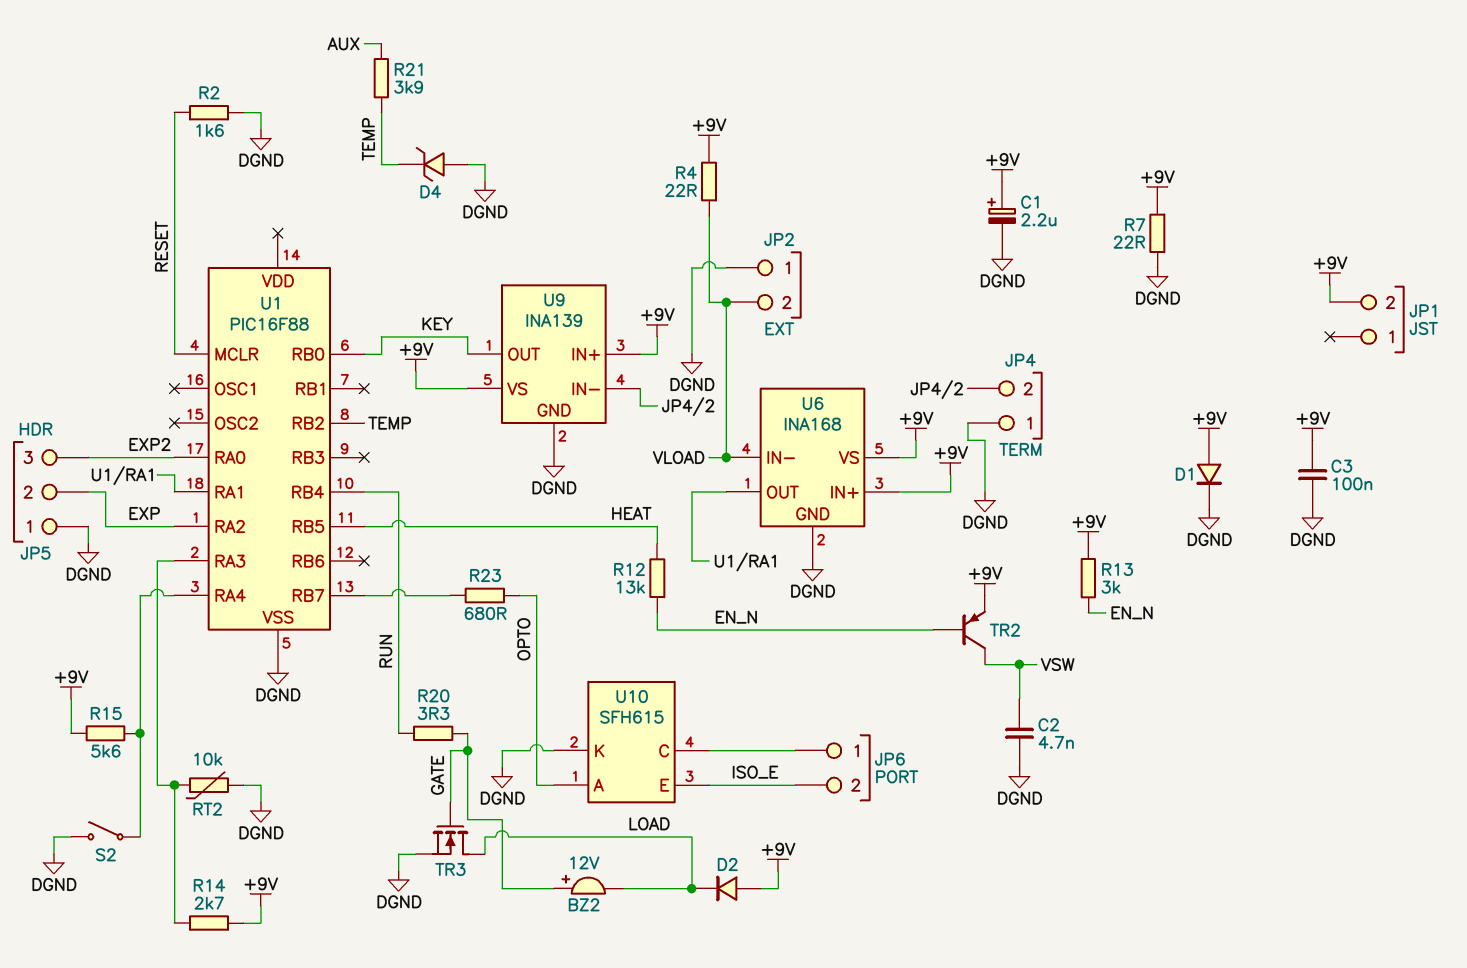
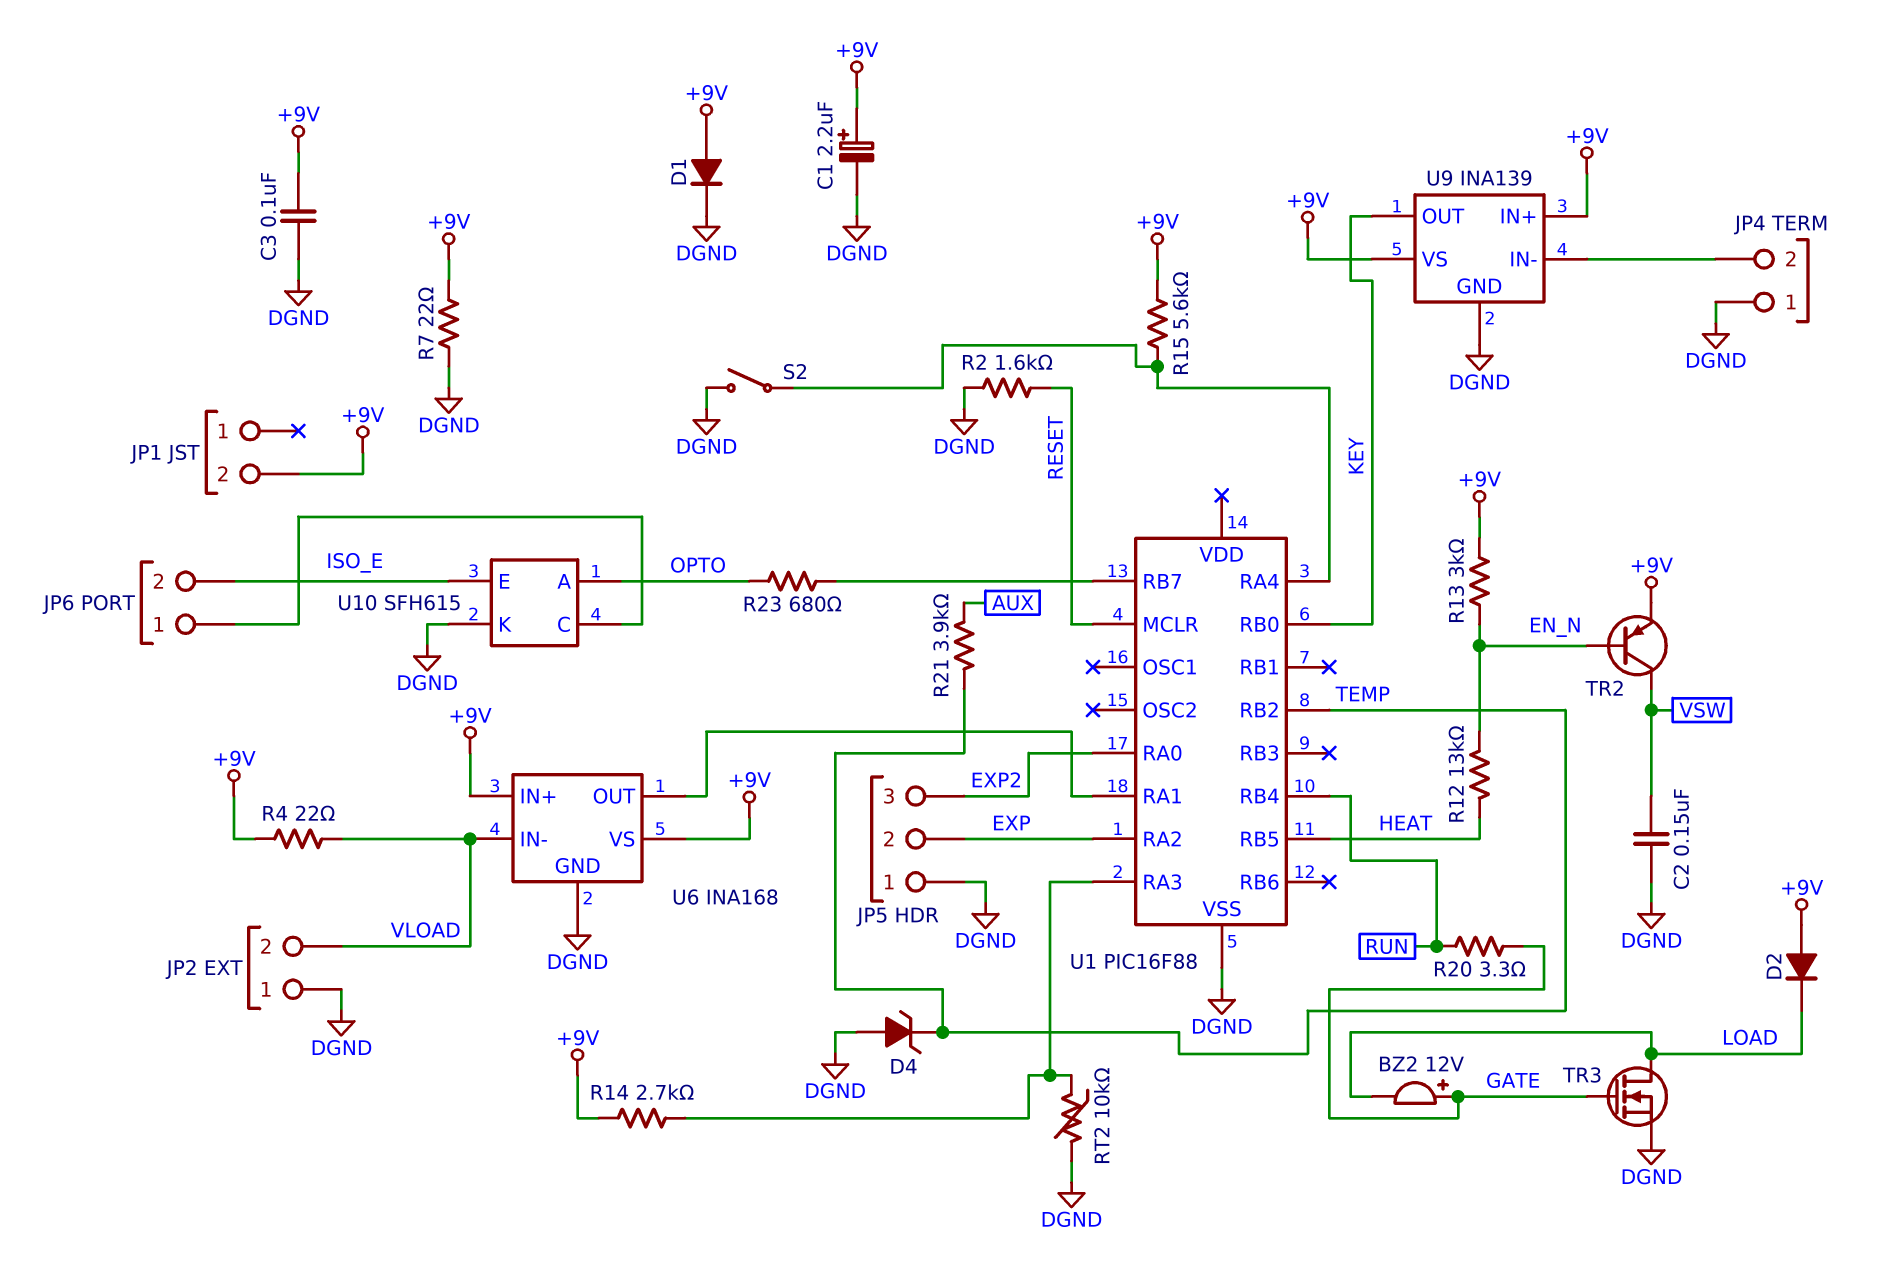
C2: 4.7nF (DGND, VSW) -> 150nF (DGND, VSW)

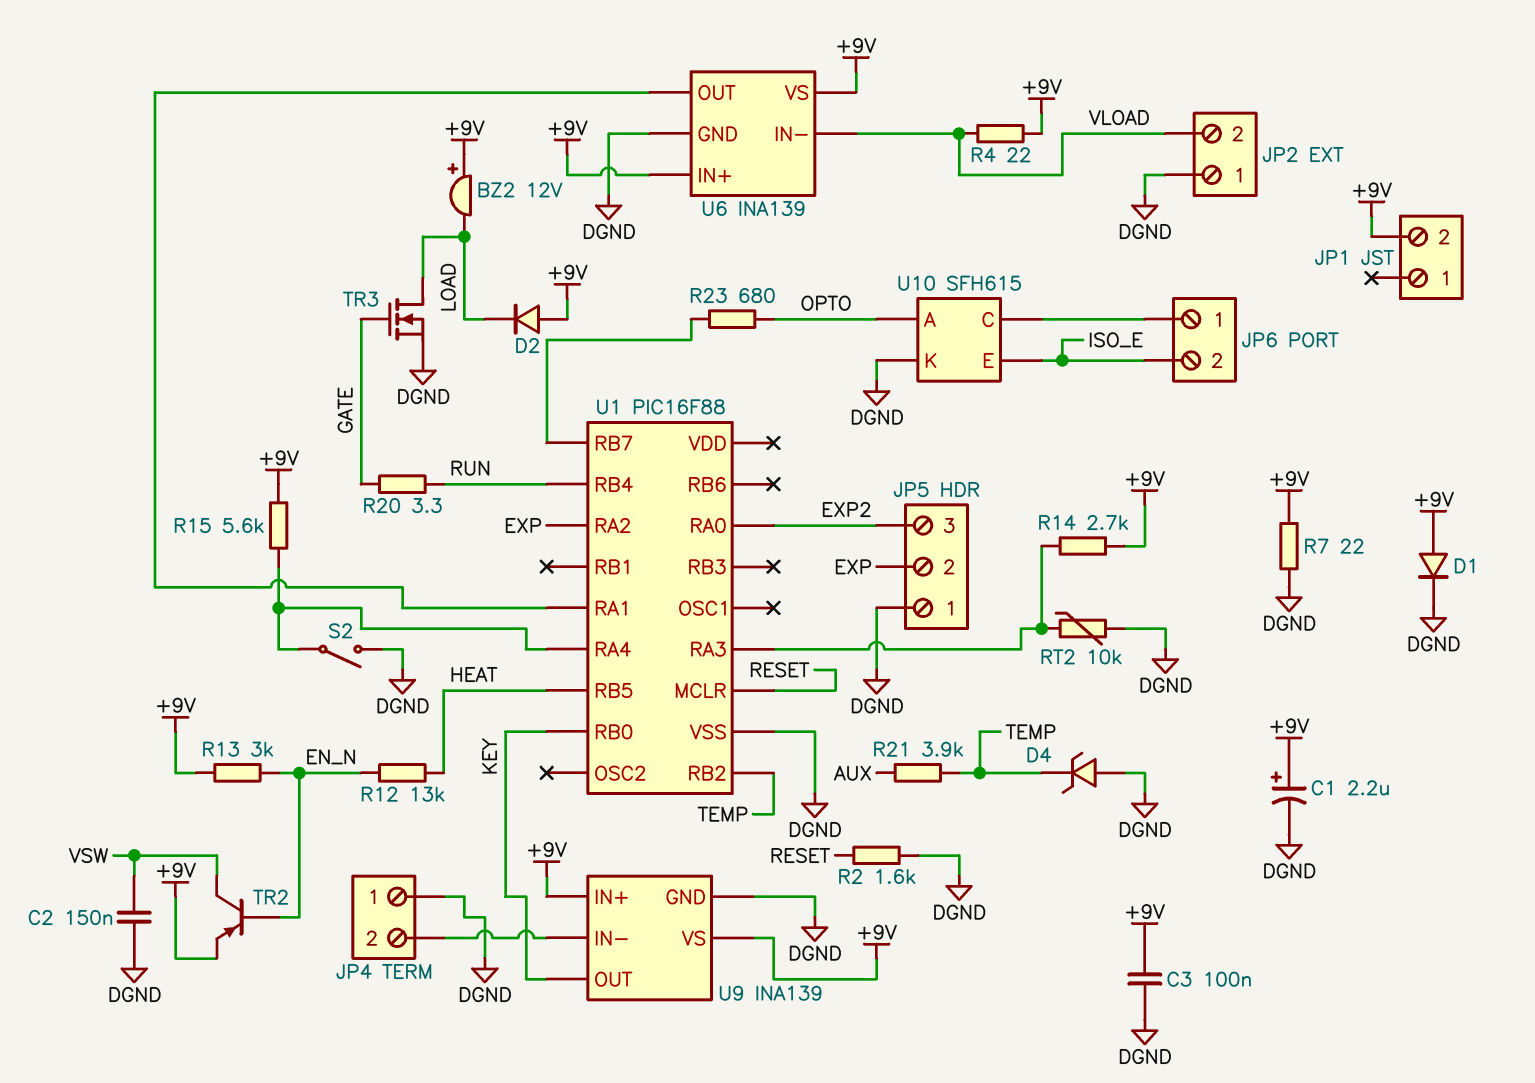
BZ2: buzzer 12V (plus GATE, minus LOAD) -> buzzer 12V (plus +9V, minus LOAD)
U6: INA168 -> INA139

